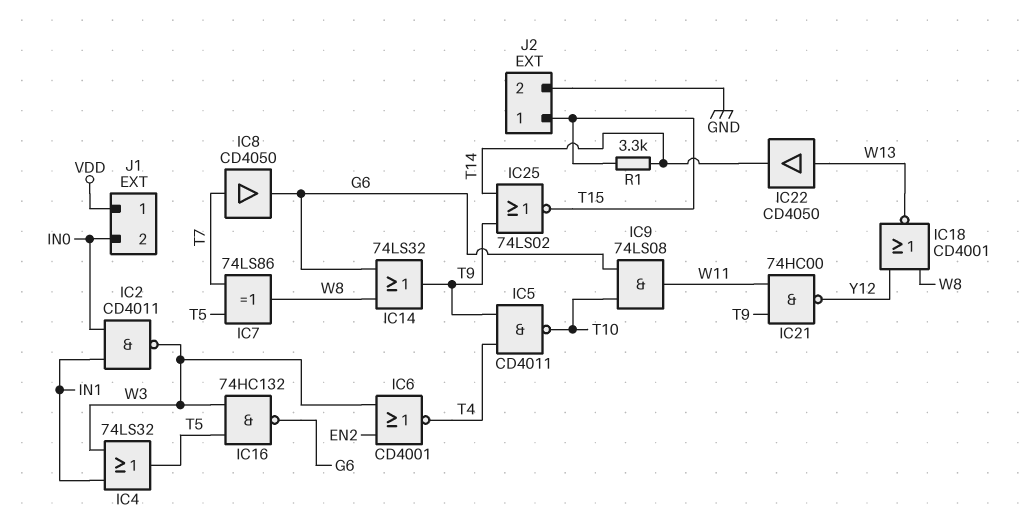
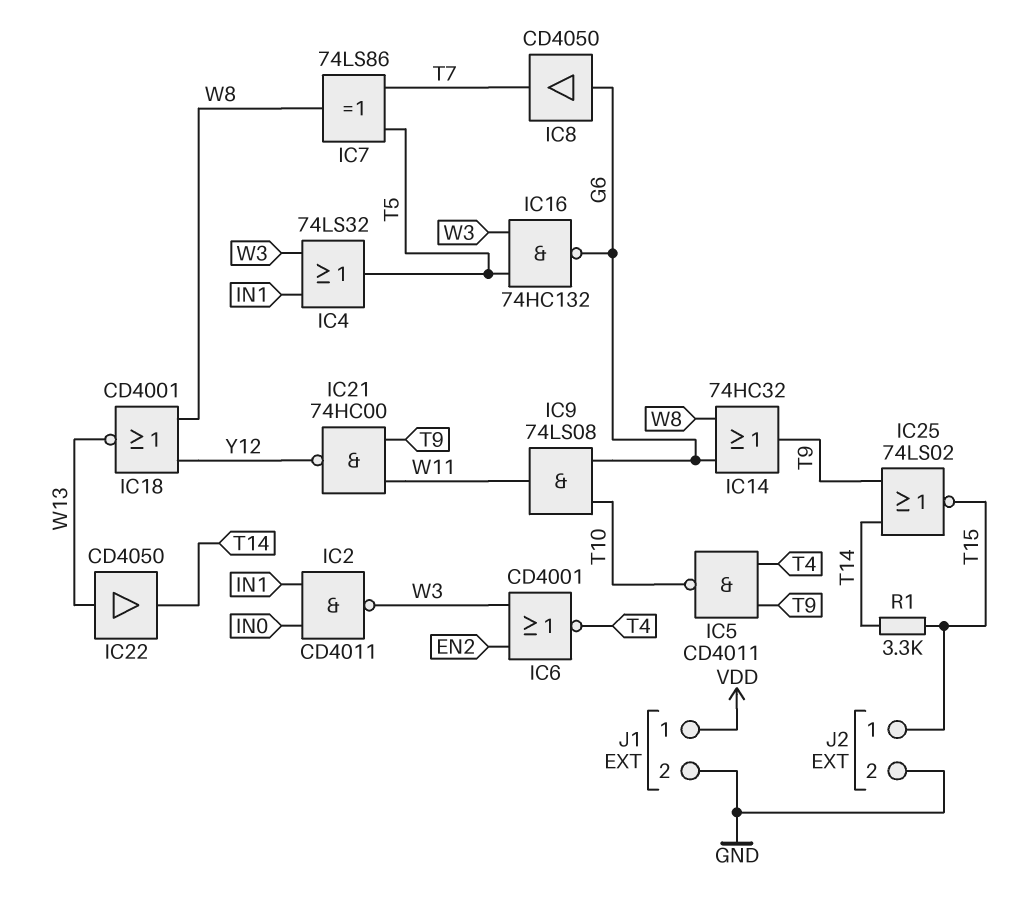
IC8: buffer CD4050 (in T7, out G6) -> buffer CD4050 (in G6, out T7)
IC14: OR 74LS32 (in G6, in W8, out T9) -> OR 74HC32 (in G6, in W8, out T9)
J1 pin 2: IN0 -> GND

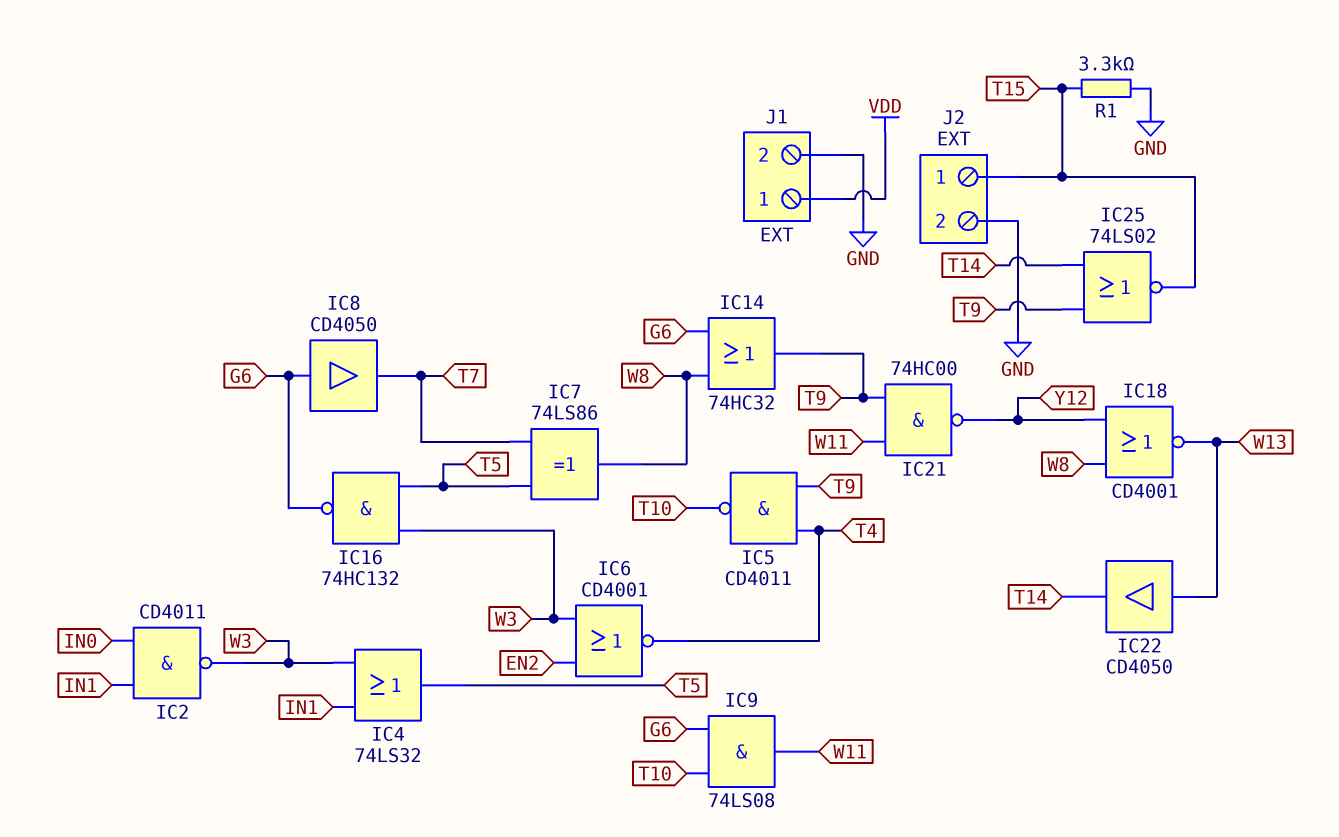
R1: 3.3k (T14, T15) -> 3.3k (GND, T15)

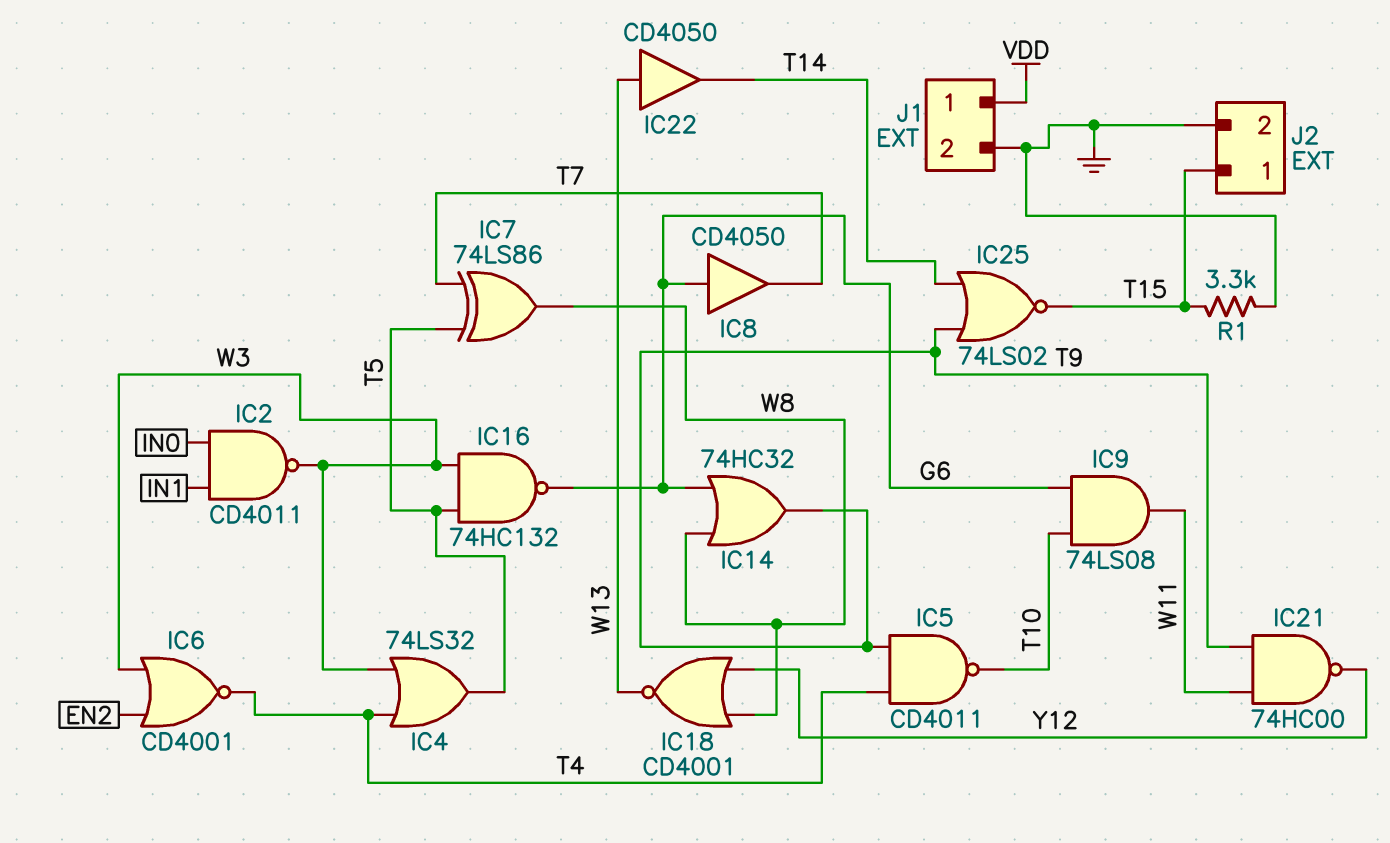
IC4: OR 74LS32 (in IN1, in W3, out T5) -> OR 74LS32 (in T4, in W3, out T5)

